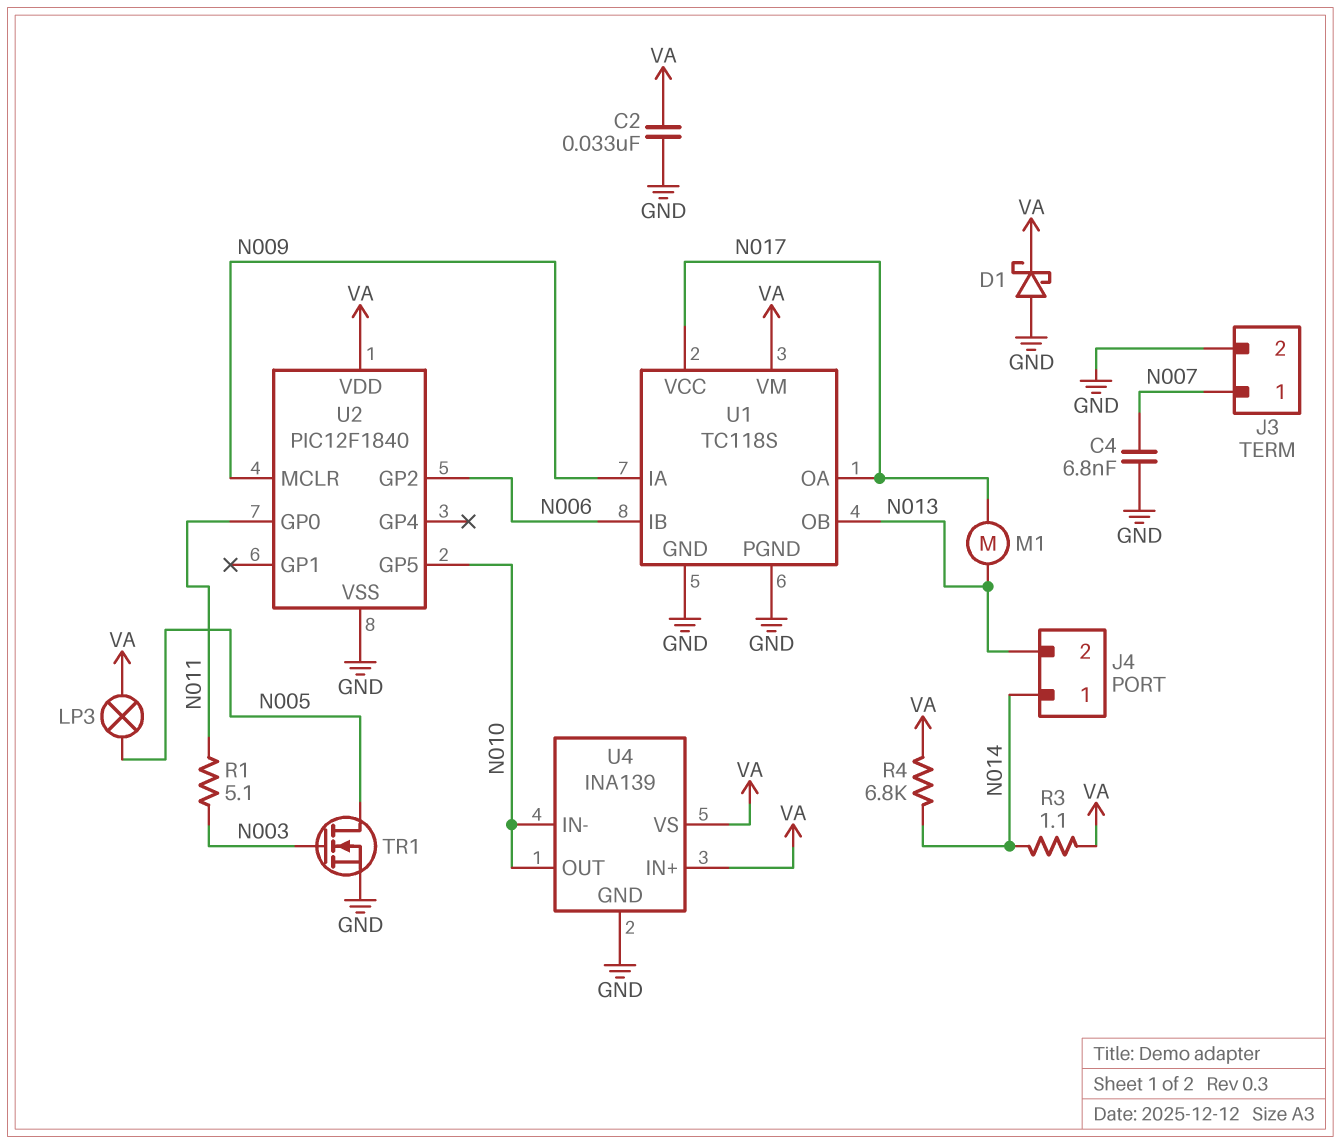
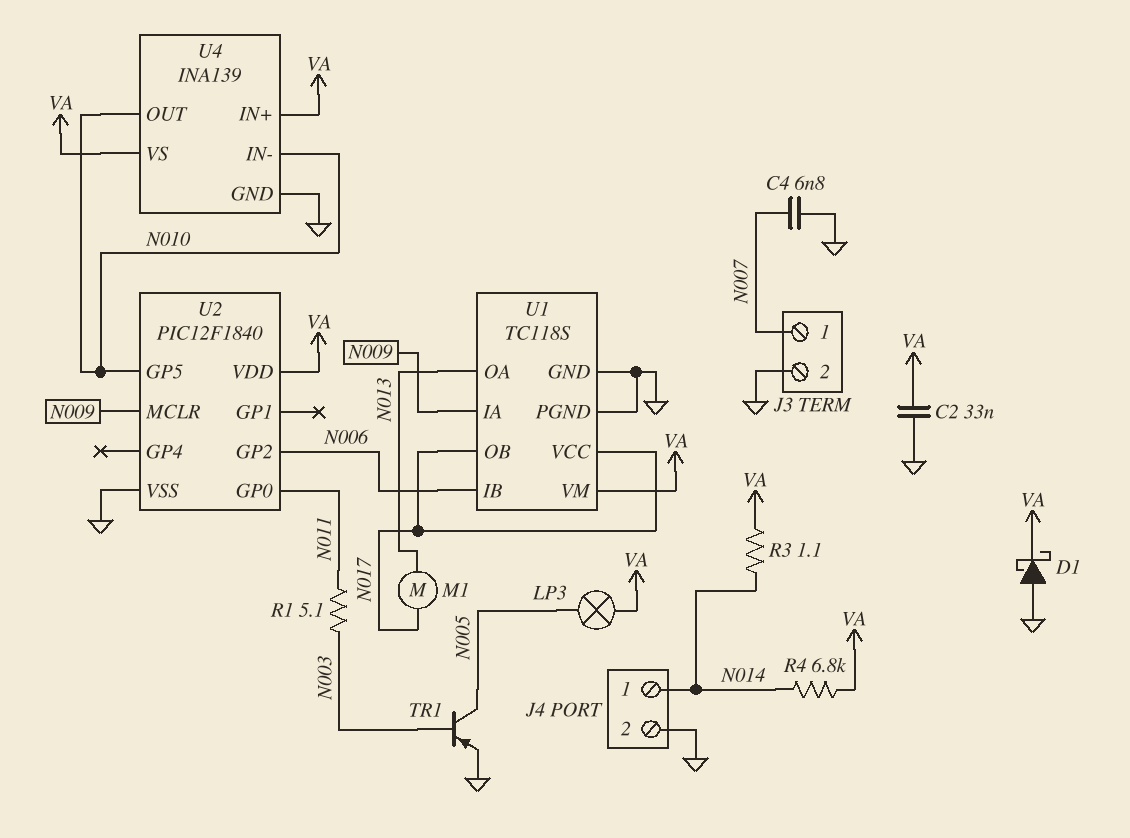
J4 pin 2: N013 -> GND
TR1: NMOS (G N003, D N005, S GND) -> PNP (B N003, C N005, E GND)
U1 pin OA: N017 -> N013
U1 pin OB: N013 -> N017

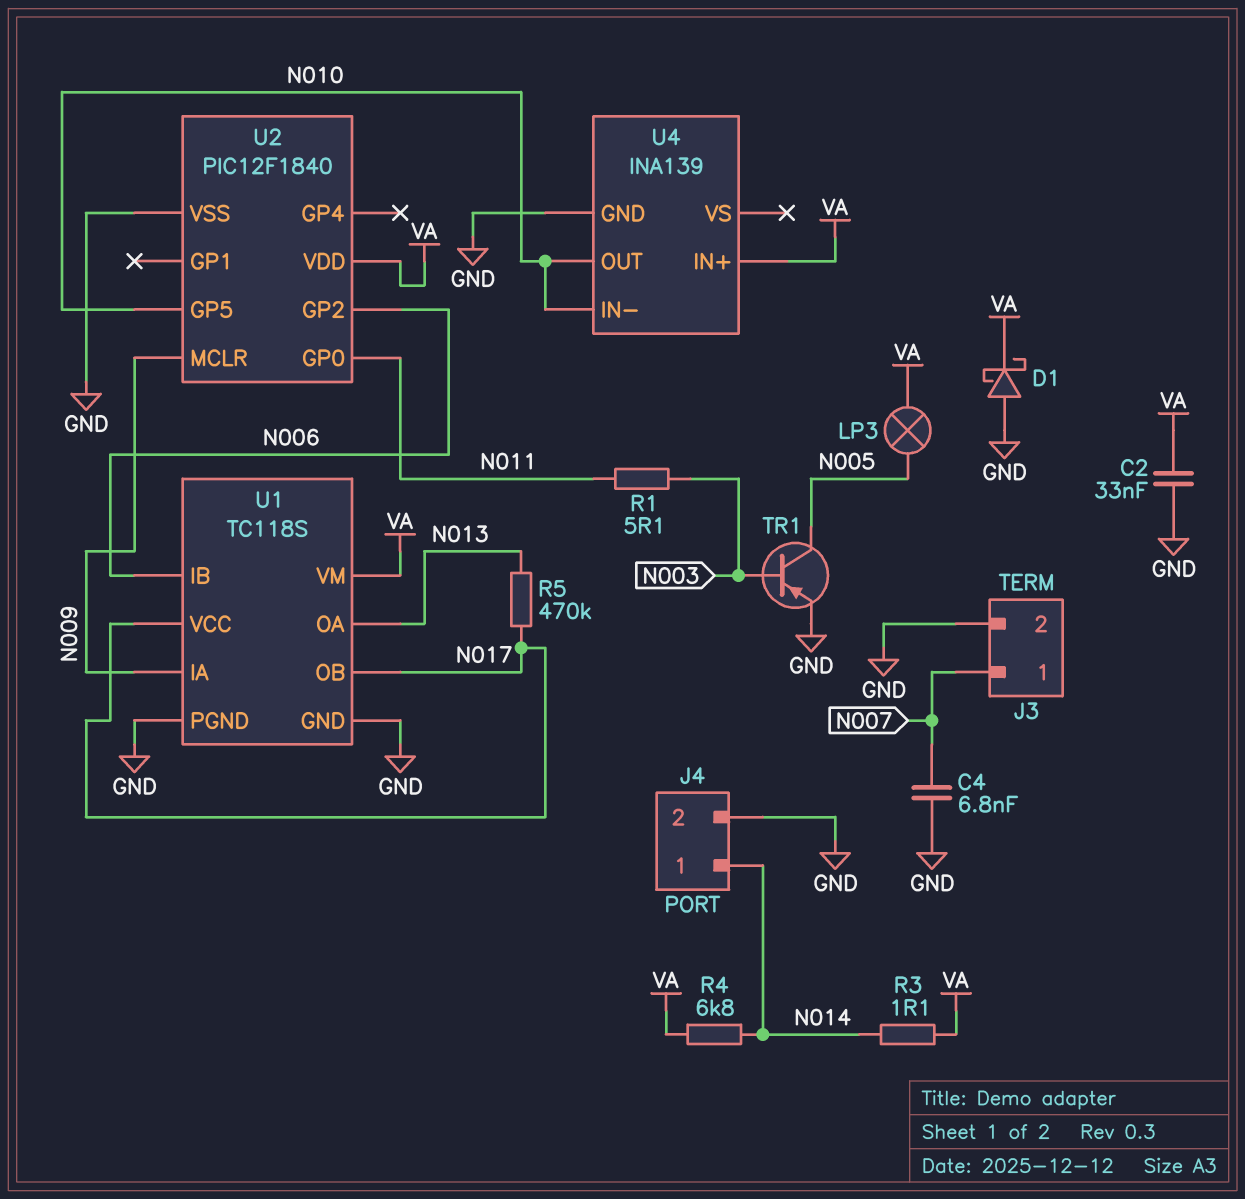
M1: motor (N013, N017) -> none
R5: none -> 470k (N013, N017)
U4 pin VS: VA -> none

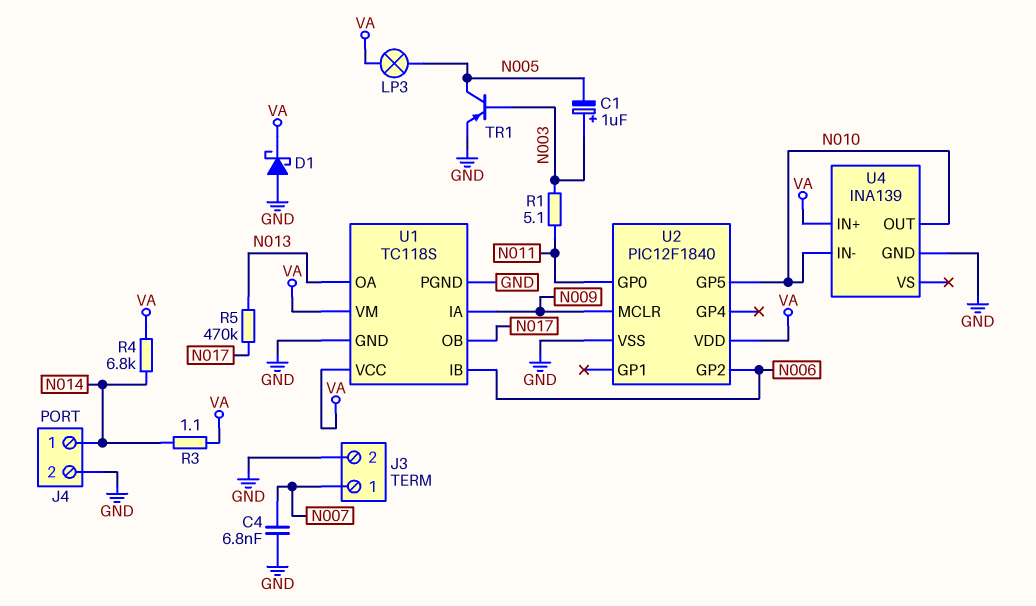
C1: none -> 1uF (plus N003, minus N005)
C2: 33nF (GND, VA) -> none
U1 pin VCC: N017 -> VA

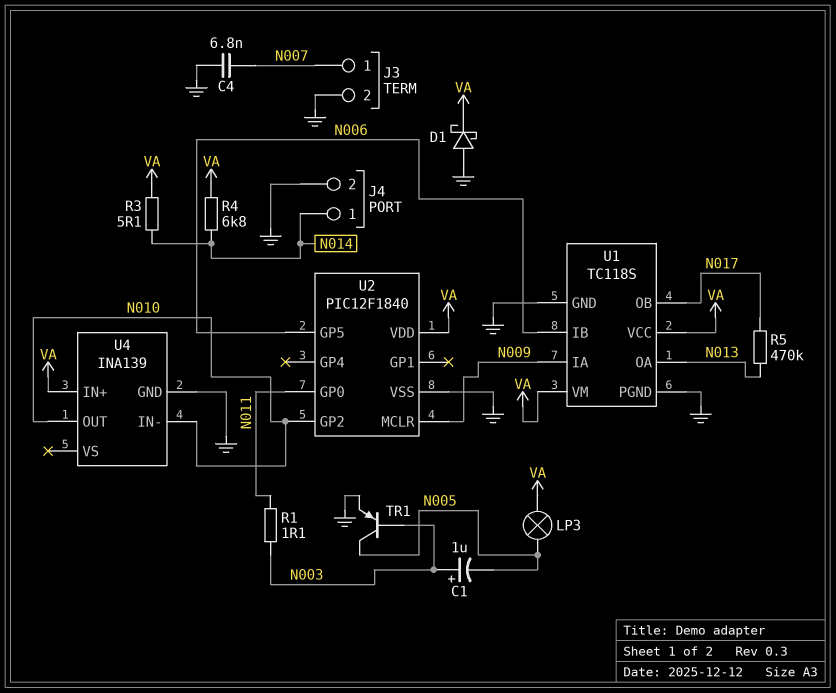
R1: 5.1 (N003, N011) -> 1.1 (N003, N011)
R3: 1.1 (N014, VA) -> 5.1 (N014, VA)
U2 pin GP2: N006 -> N010
U2 pin GP5: N010 -> N006

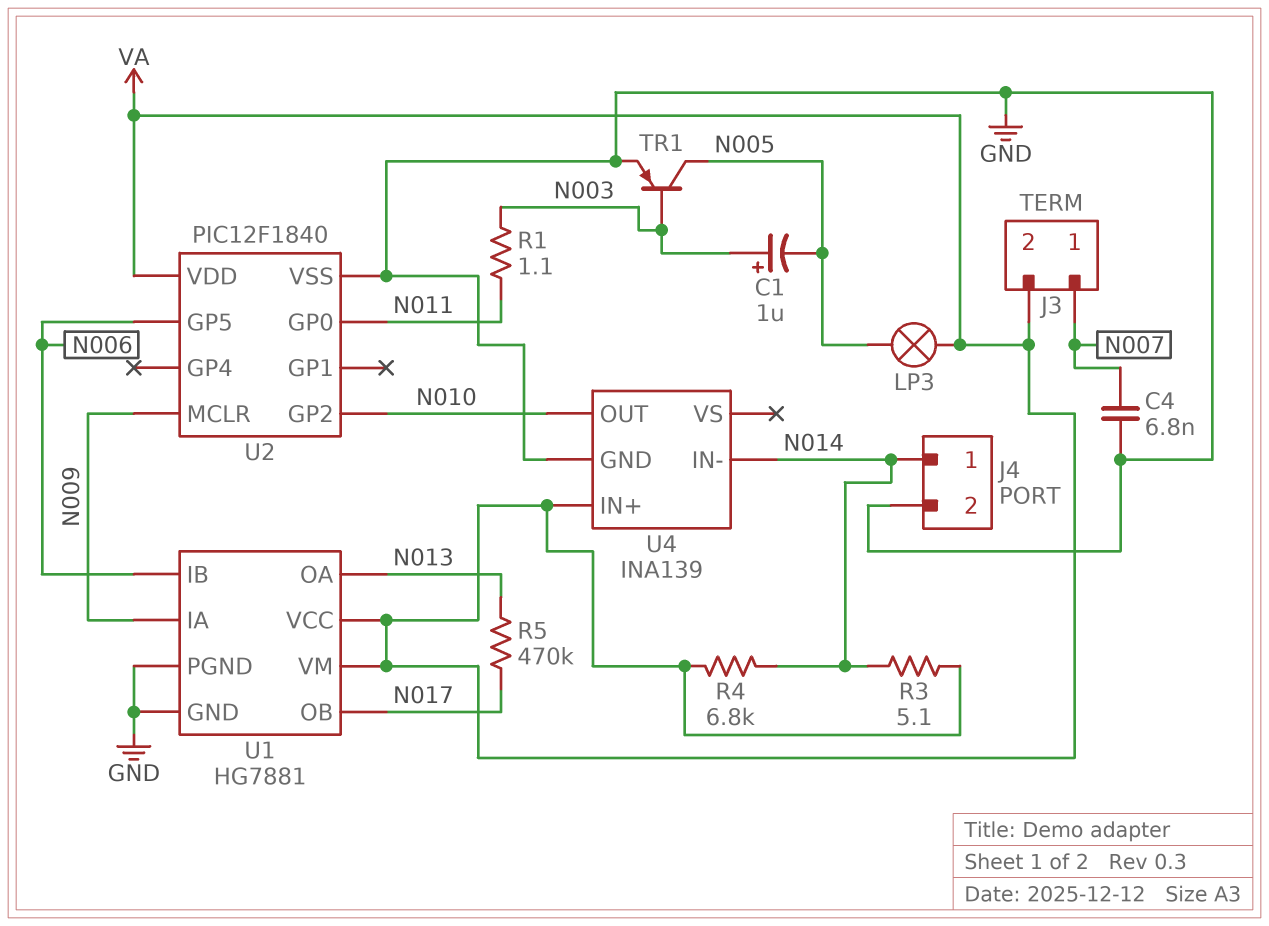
D1: schottky (A GND, K VA) -> none
J3 pin 2: GND -> VA
U1: TC118S -> HG7881
U4 pin IN-: N010 -> N014

